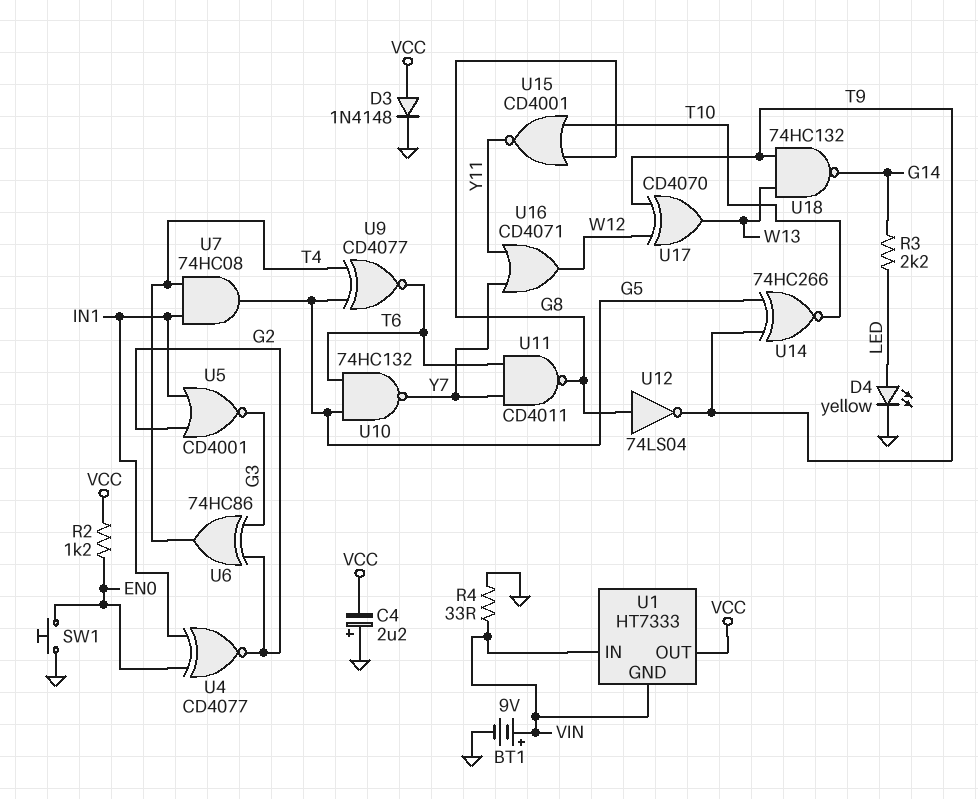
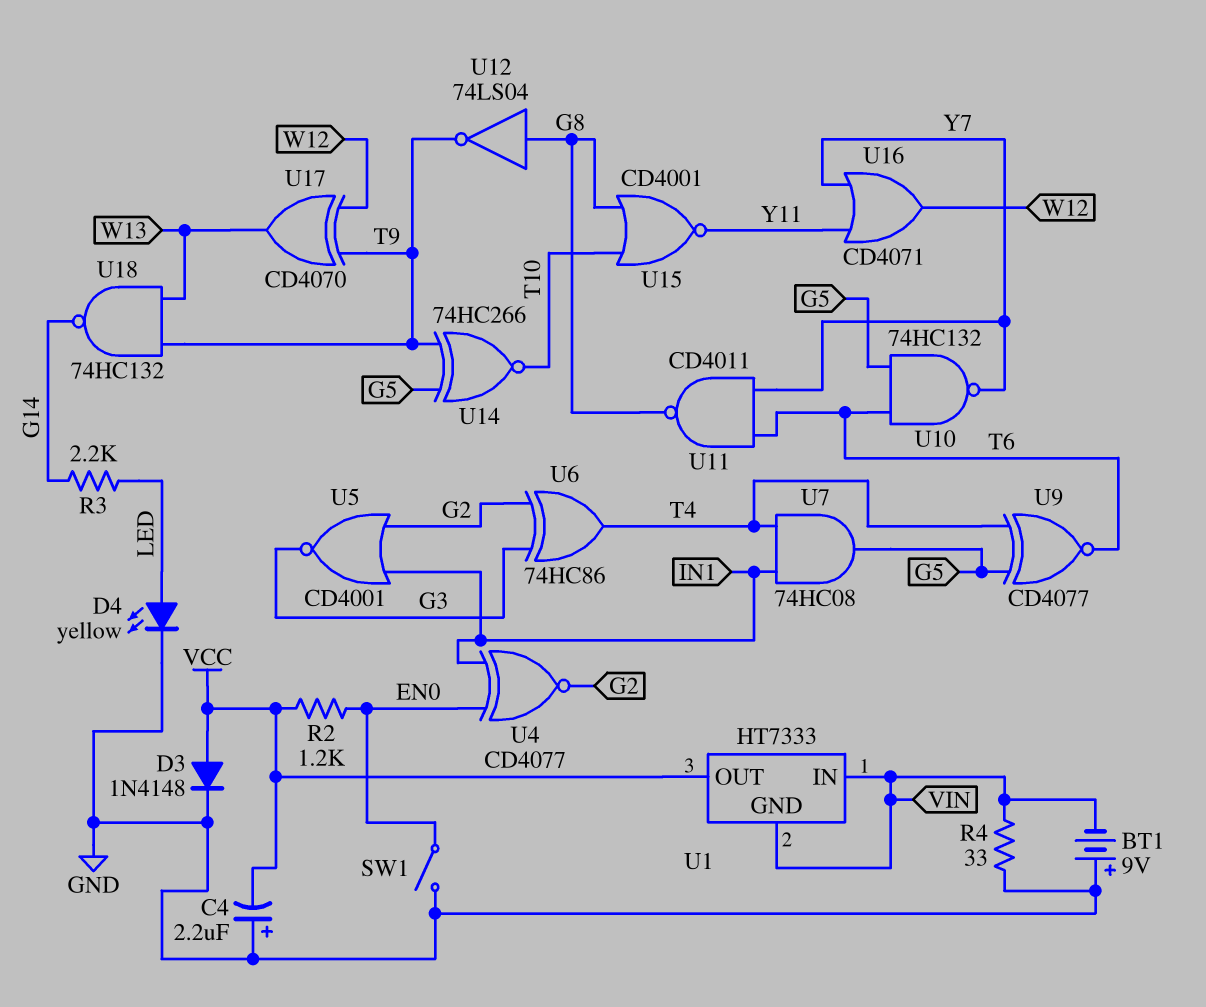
BT1: 9V (plus VIN, minus GND) -> 9V (plus GND, minus VIN)
SW1: button (EN0, GND) -> switch (EN0, GND)

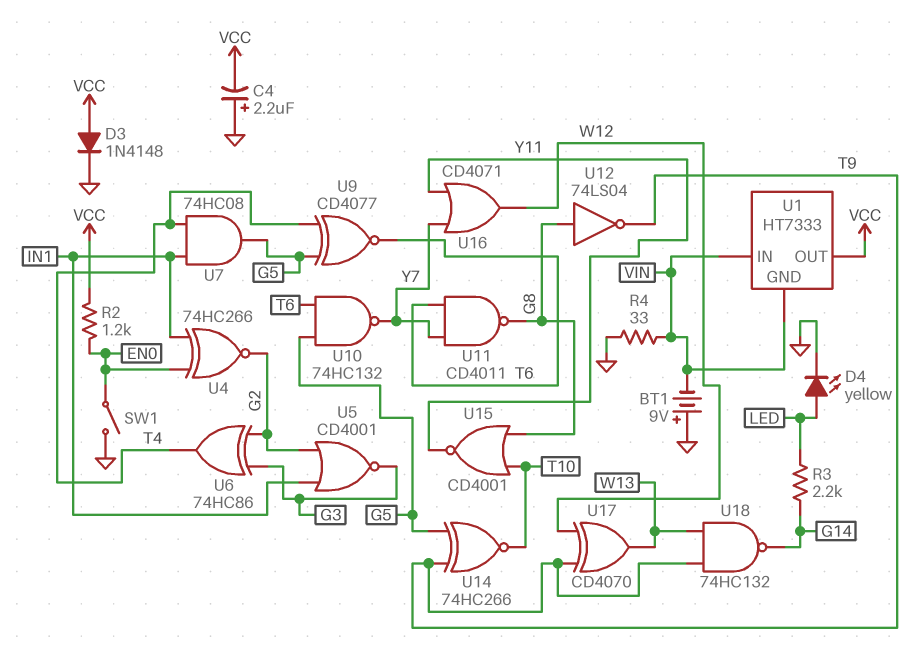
U4: XNOR CD4077 (in EN0, in IN1, out G2) -> XNOR 74HC266 (in EN0, in IN1, out G2)

